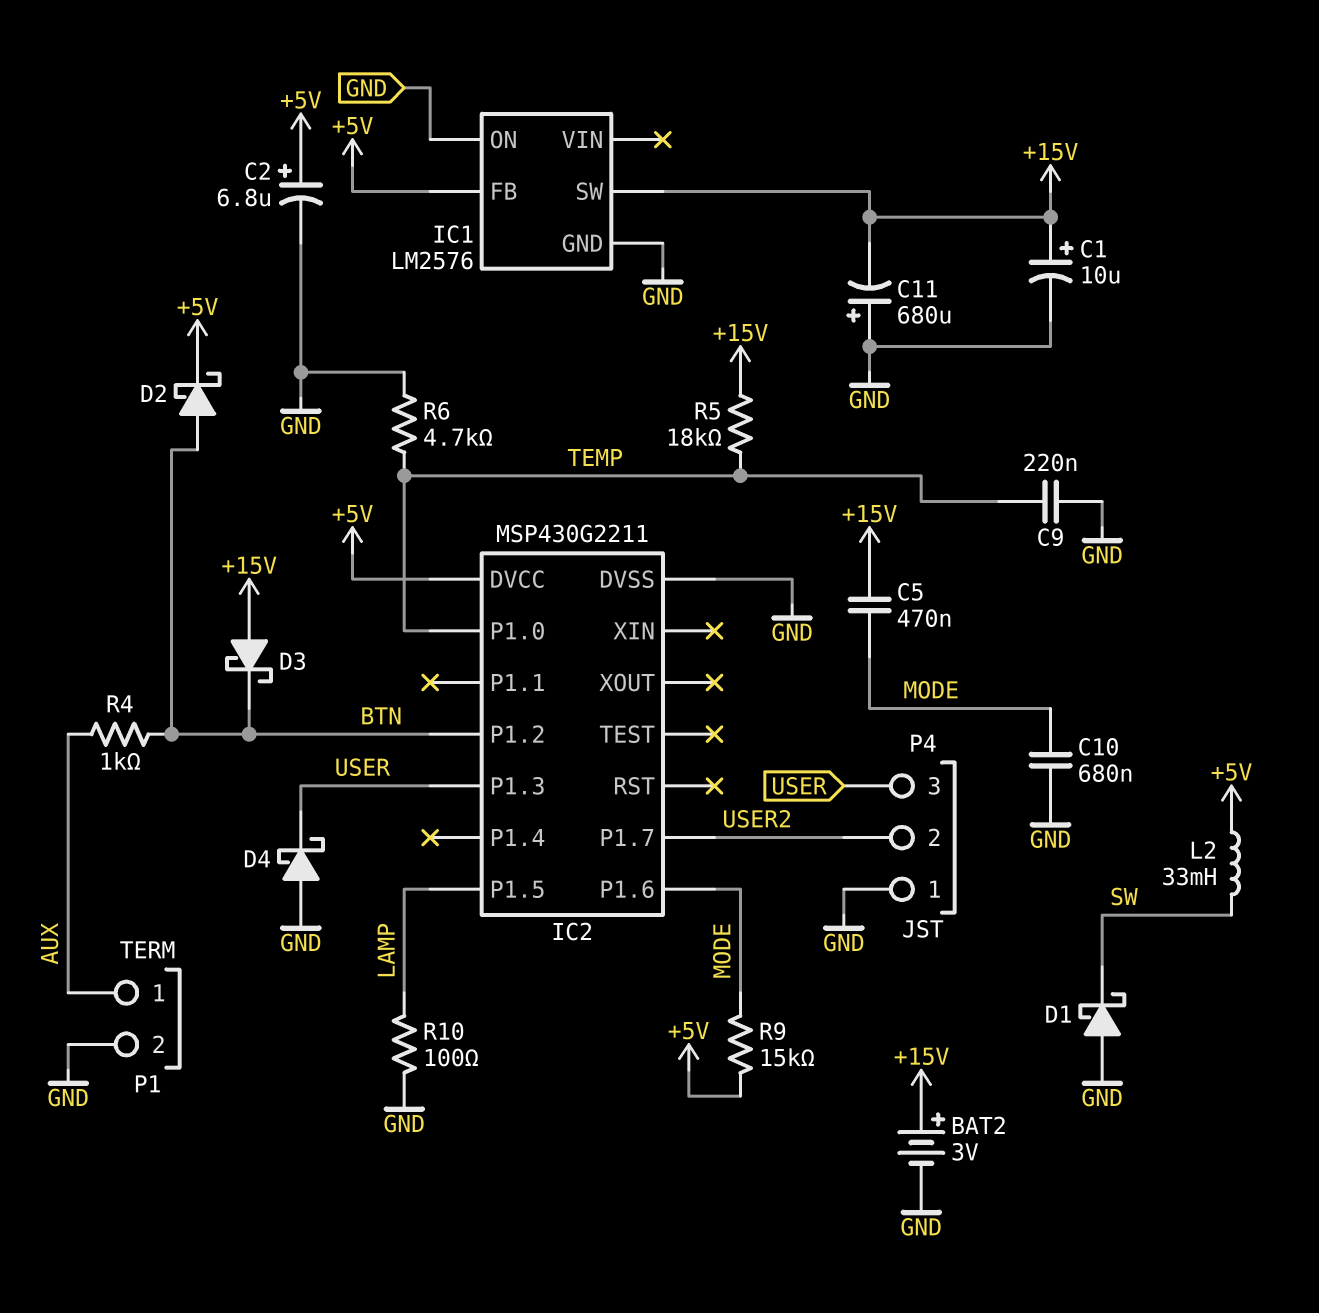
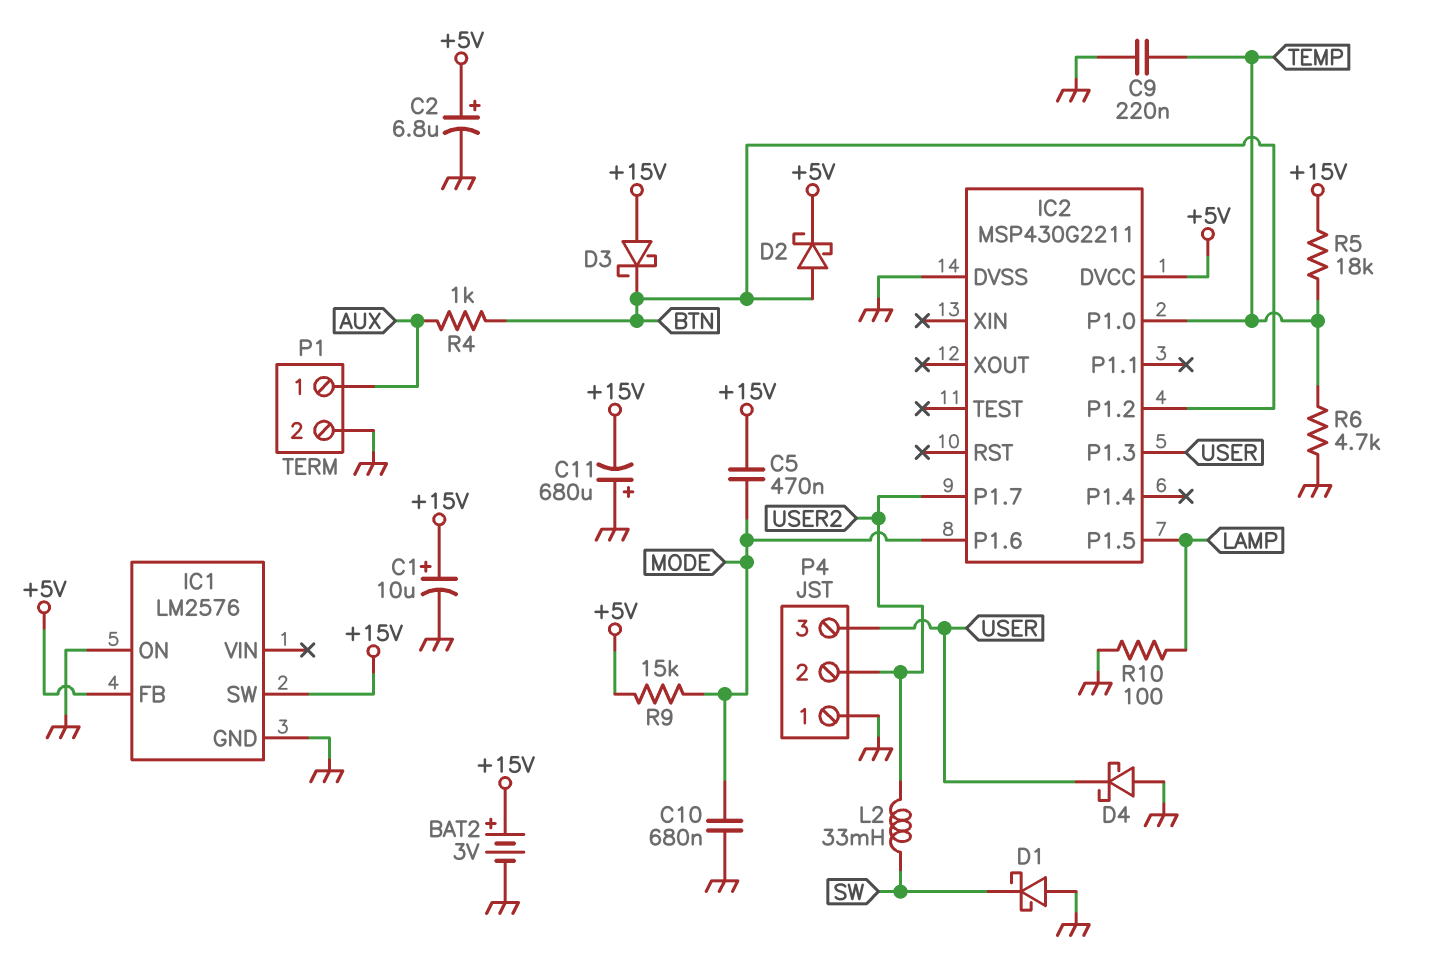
L2: 33mH (+5V, SW) -> 33mH (SW, USER2)

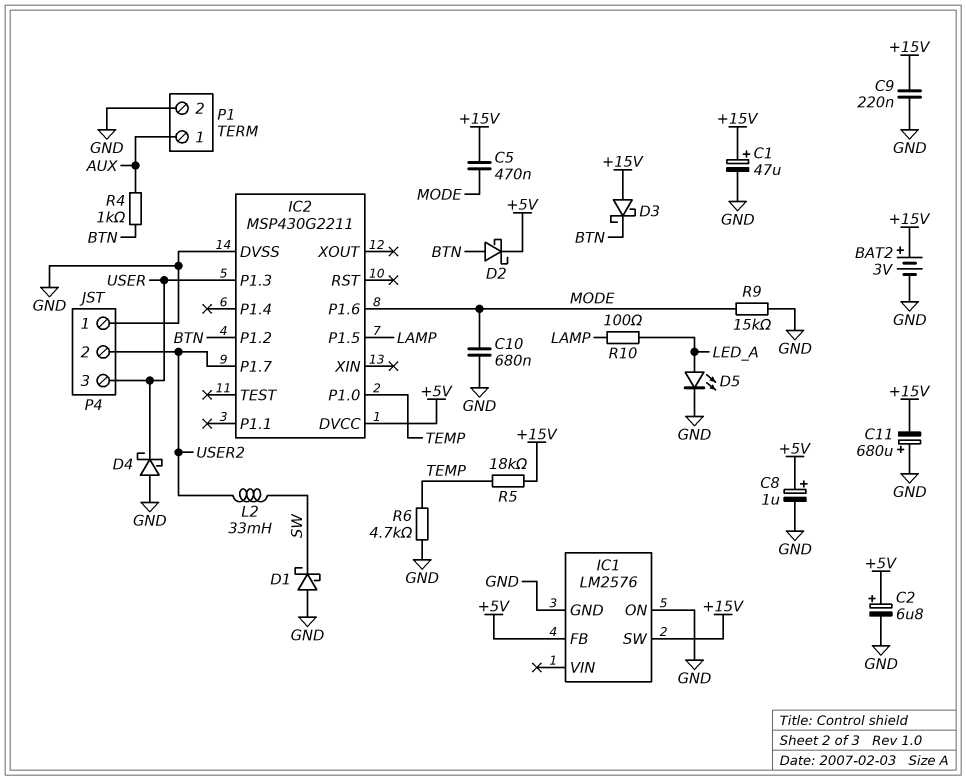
C1: 10uF (plus +15V, minus GND) -> 47uF (plus +15V, minus GND)
C8: none -> 1uF (plus +5V, minus GND)
C9: 220nF (GND, TEMP) -> 220nF (+15V, GND)
D5: none -> LED (A LED_A, K GND)
R9: 15k (+5V, MODE) -> 15k (GND, MODE)
R10: 100 (GND, LAMP) -> 100 (LAMP, LED_A)

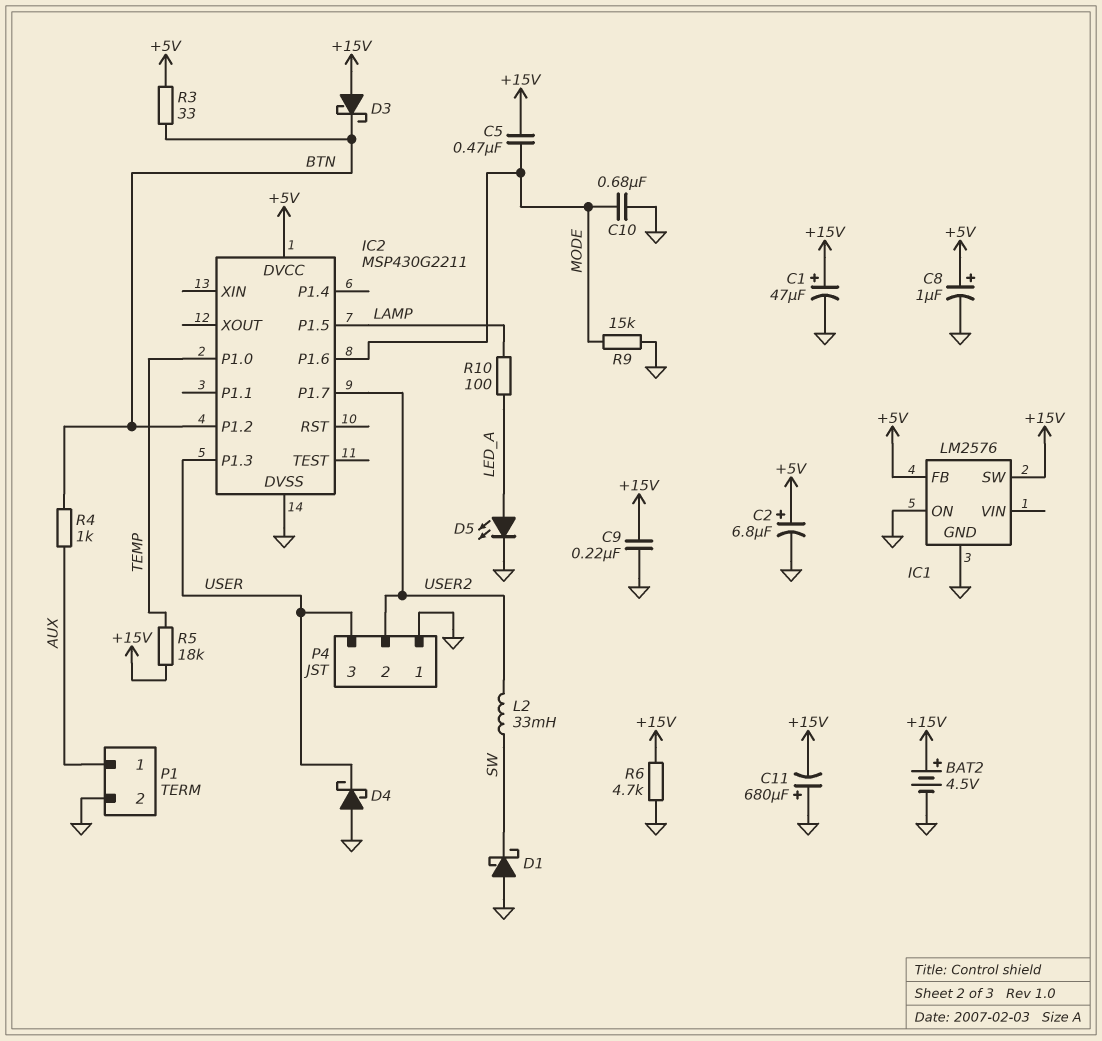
BAT2: 3V (plus +15V, minus GND) -> 4.5V (plus +15V, minus GND)
D2: schottky (A BTN, K +5V) -> none
R3: none -> 33 (+5V, BTN)
R6: 4.7k (GND, TEMP) -> 4.7k (+15V, GND)

